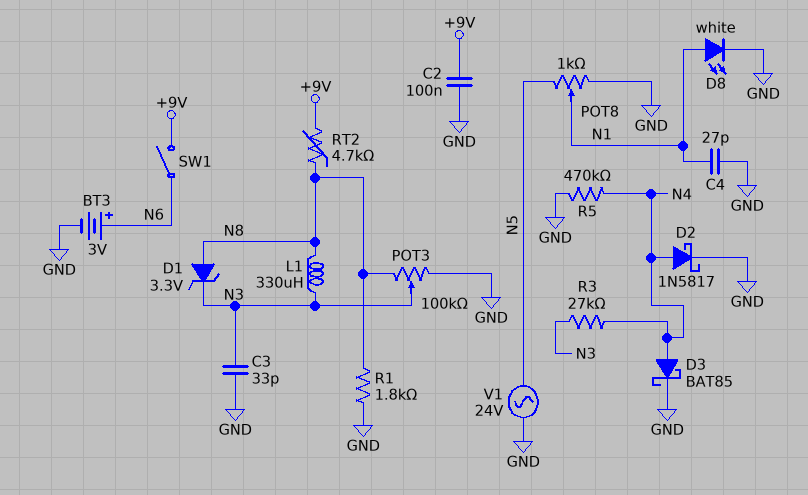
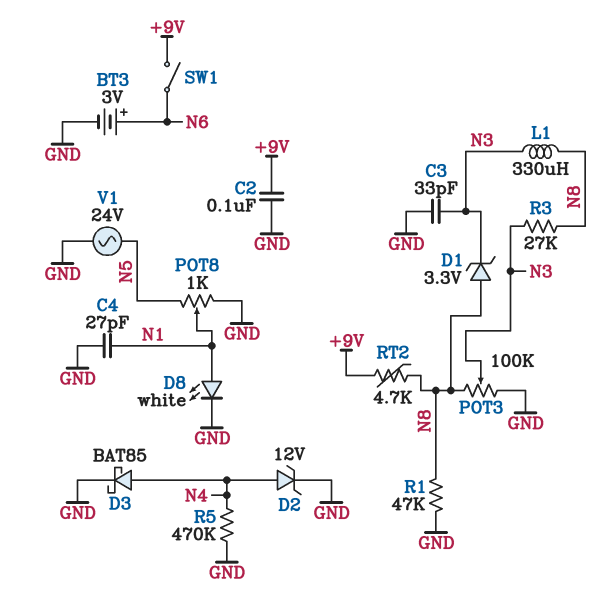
D2: schottky 1N5817 (A N4, K GND) -> zener 12V (A N4, K GND)
R1: 1.8k (GND, N8) -> 47k (GND, N8)
R3: 27k (N3, N4) -> 27k (N3, N8)

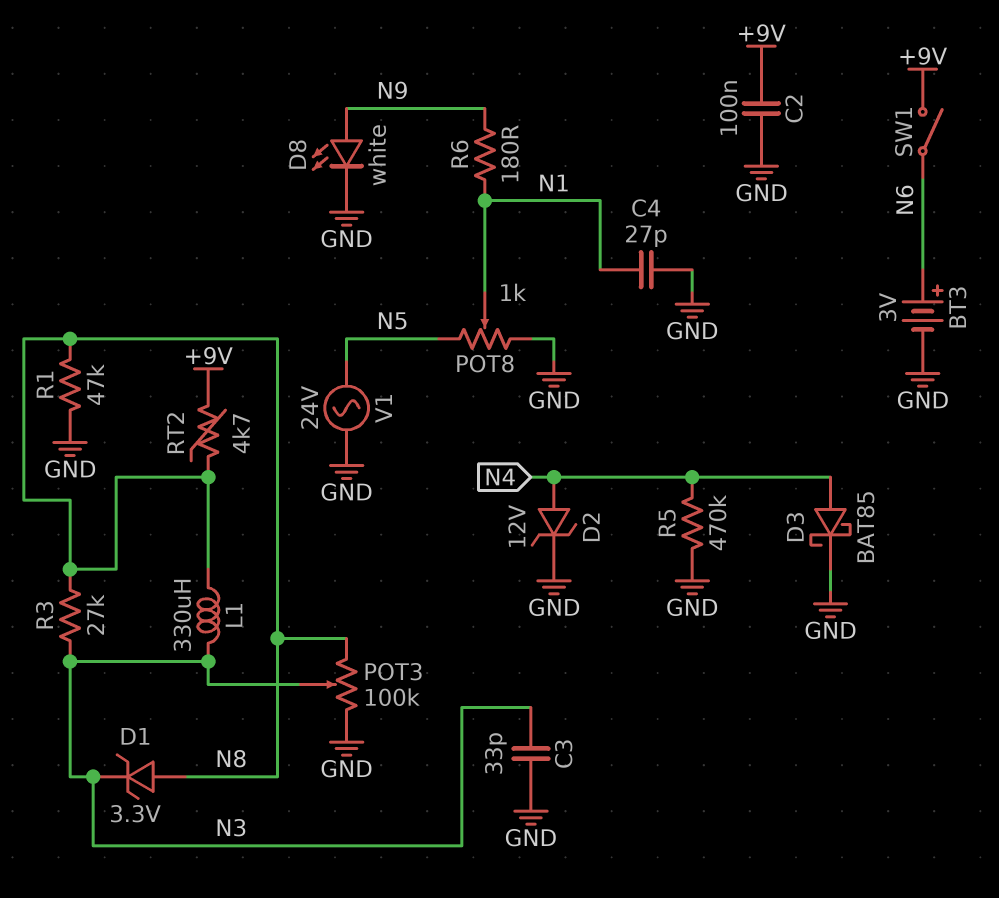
D8: LED white (A N1, K GND) -> LED white (A N9, K GND)
R6: none -> 180 (N1, N9)

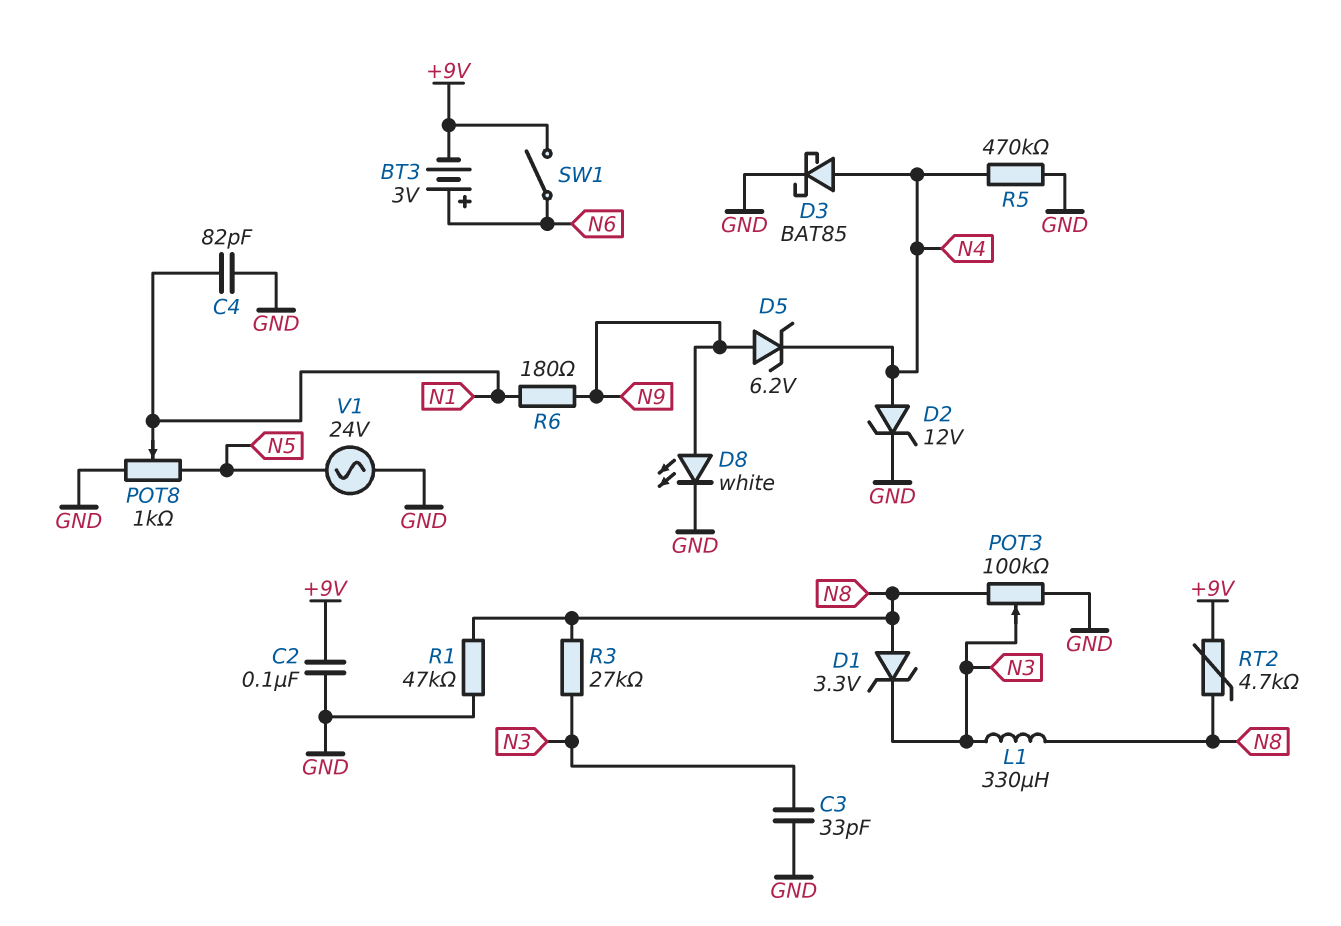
BT3: 3V (plus N6, minus GND) -> 3V (plus N6, minus +9V)
C4: 27pF (GND, N1) -> 82pF (GND, N1)
D5: none -> zener 6.2V (A N9, K N4)

